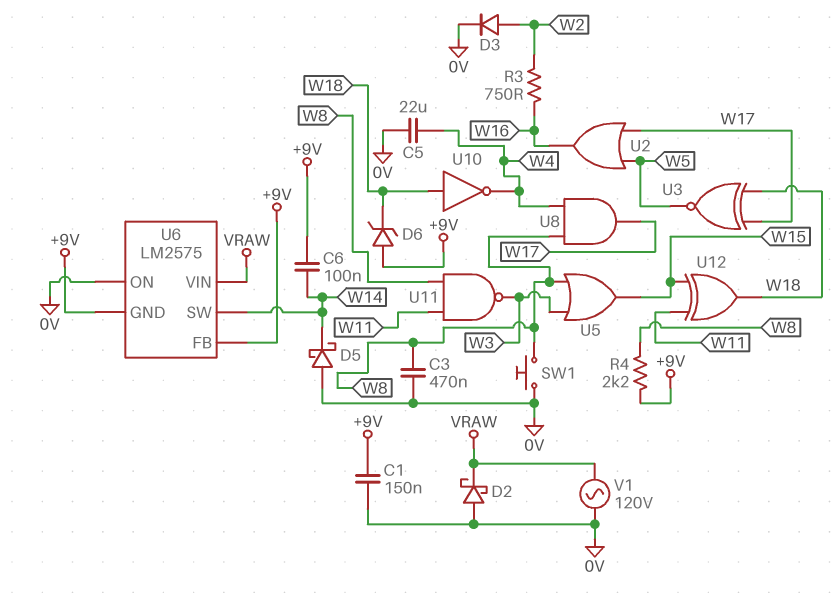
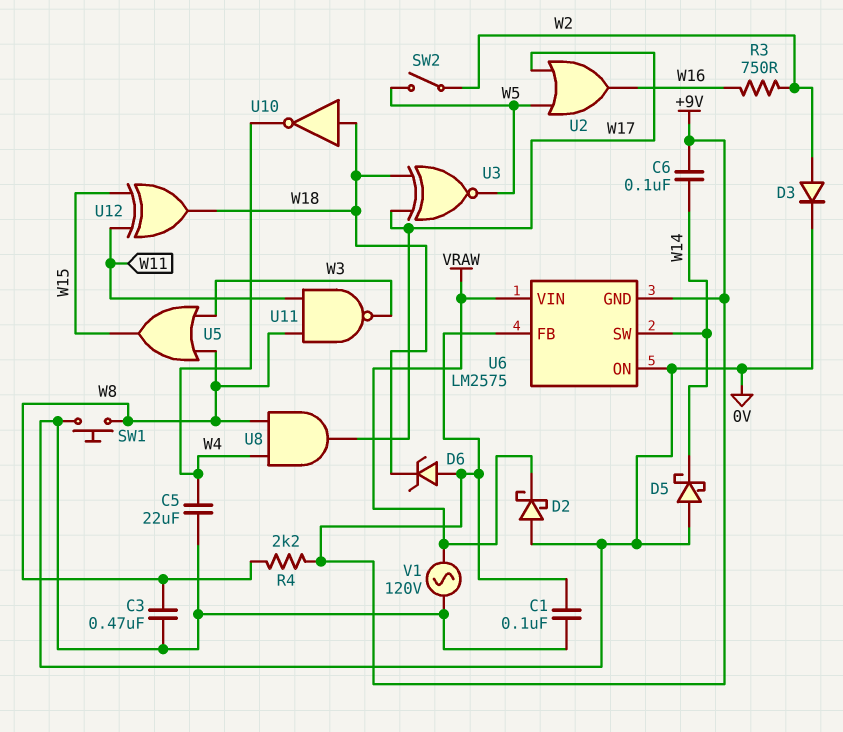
C1: 150nF (+9V, 0V) -> 100nF (+9V, 0V)
SW2: none -> switch (W2, W5)

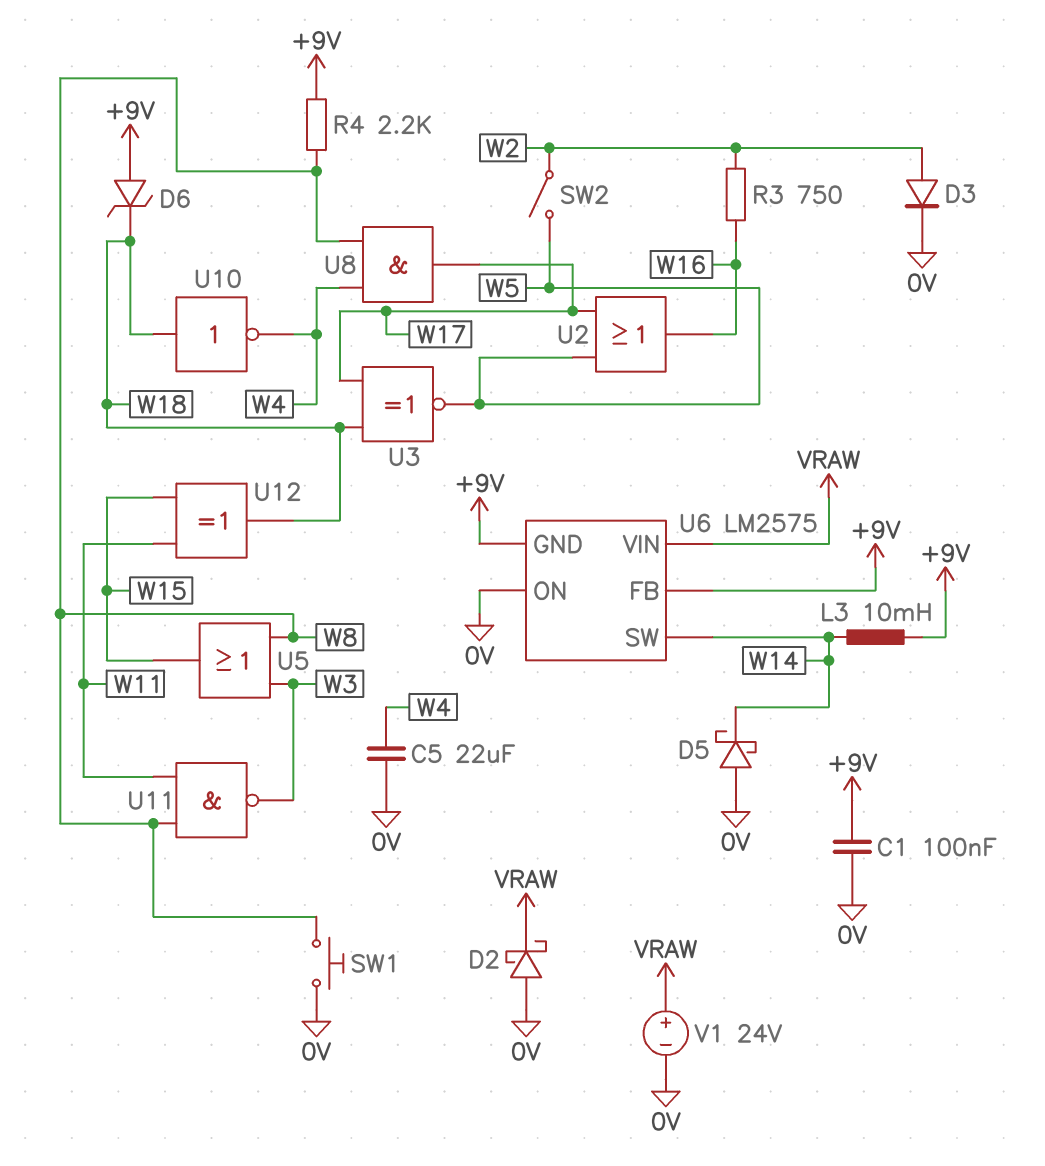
C3: 470nF (0V, W8) -> none
C6: 100nF (+9V, W14) -> none
L3: none -> 10mH (+9V, W14)
V1: AC 120V (0V, VRAW) -> 24V (plus VRAW, minus 0V)

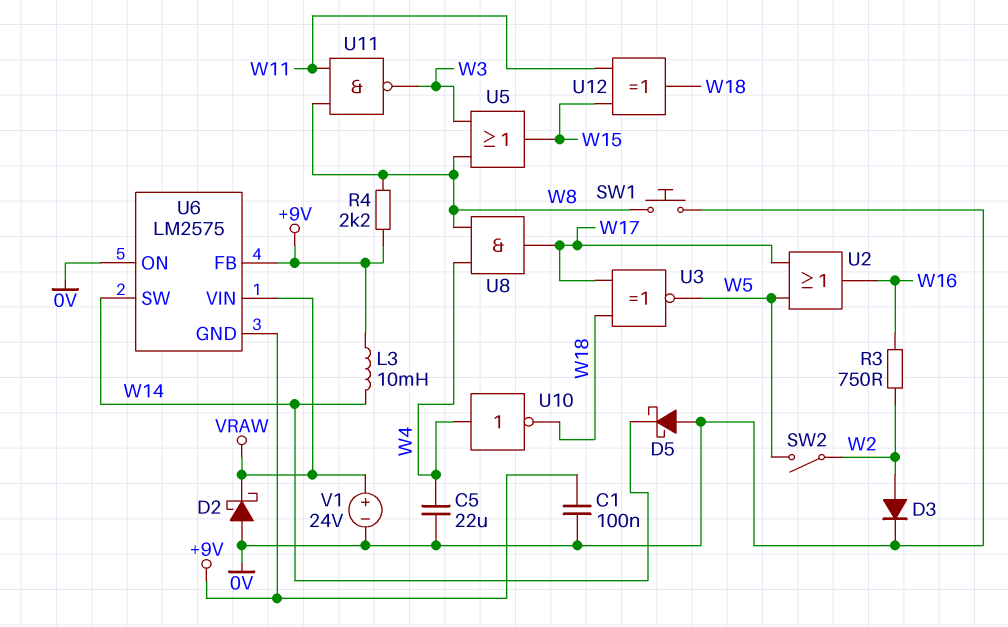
D6: zener (A +9V, K W18) -> none
U10: NOT (in W18, out W4) -> NOT (in W4, out W18)

